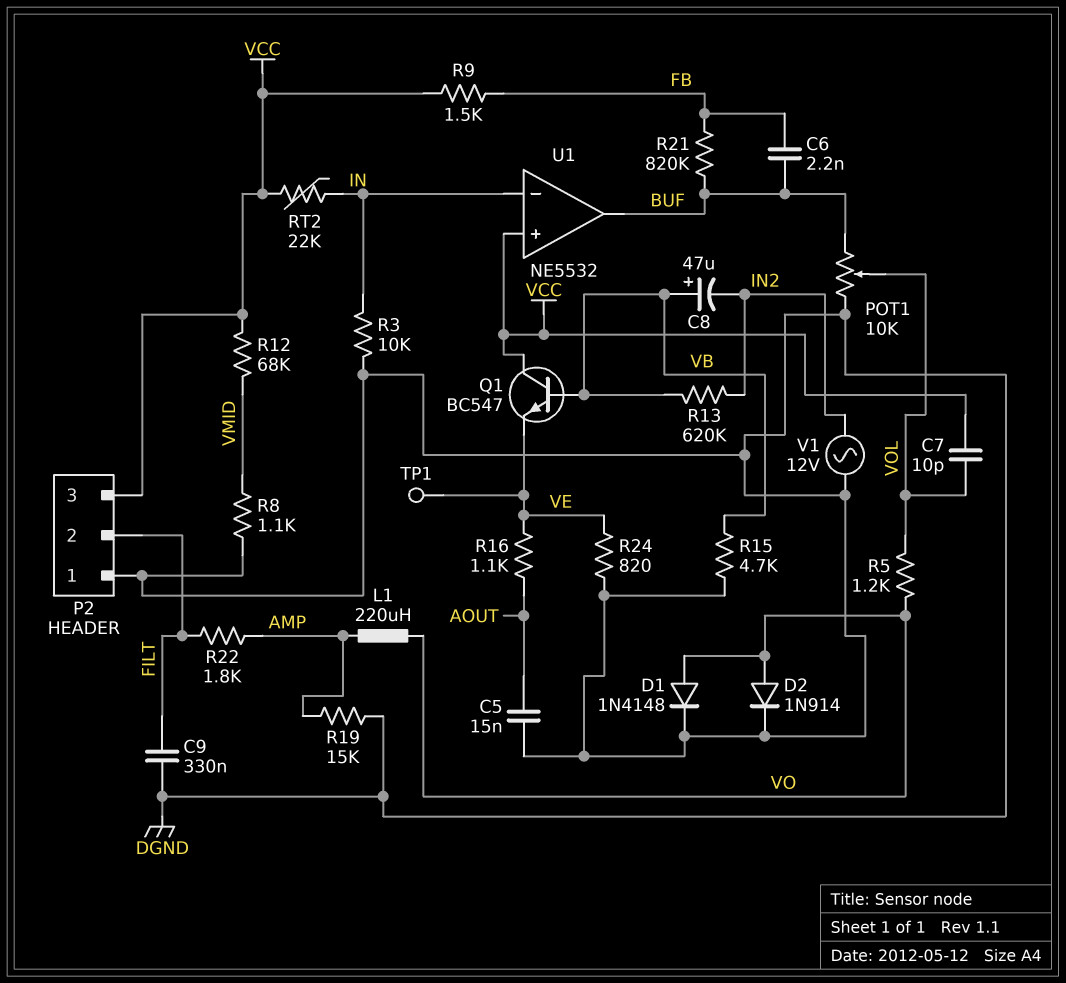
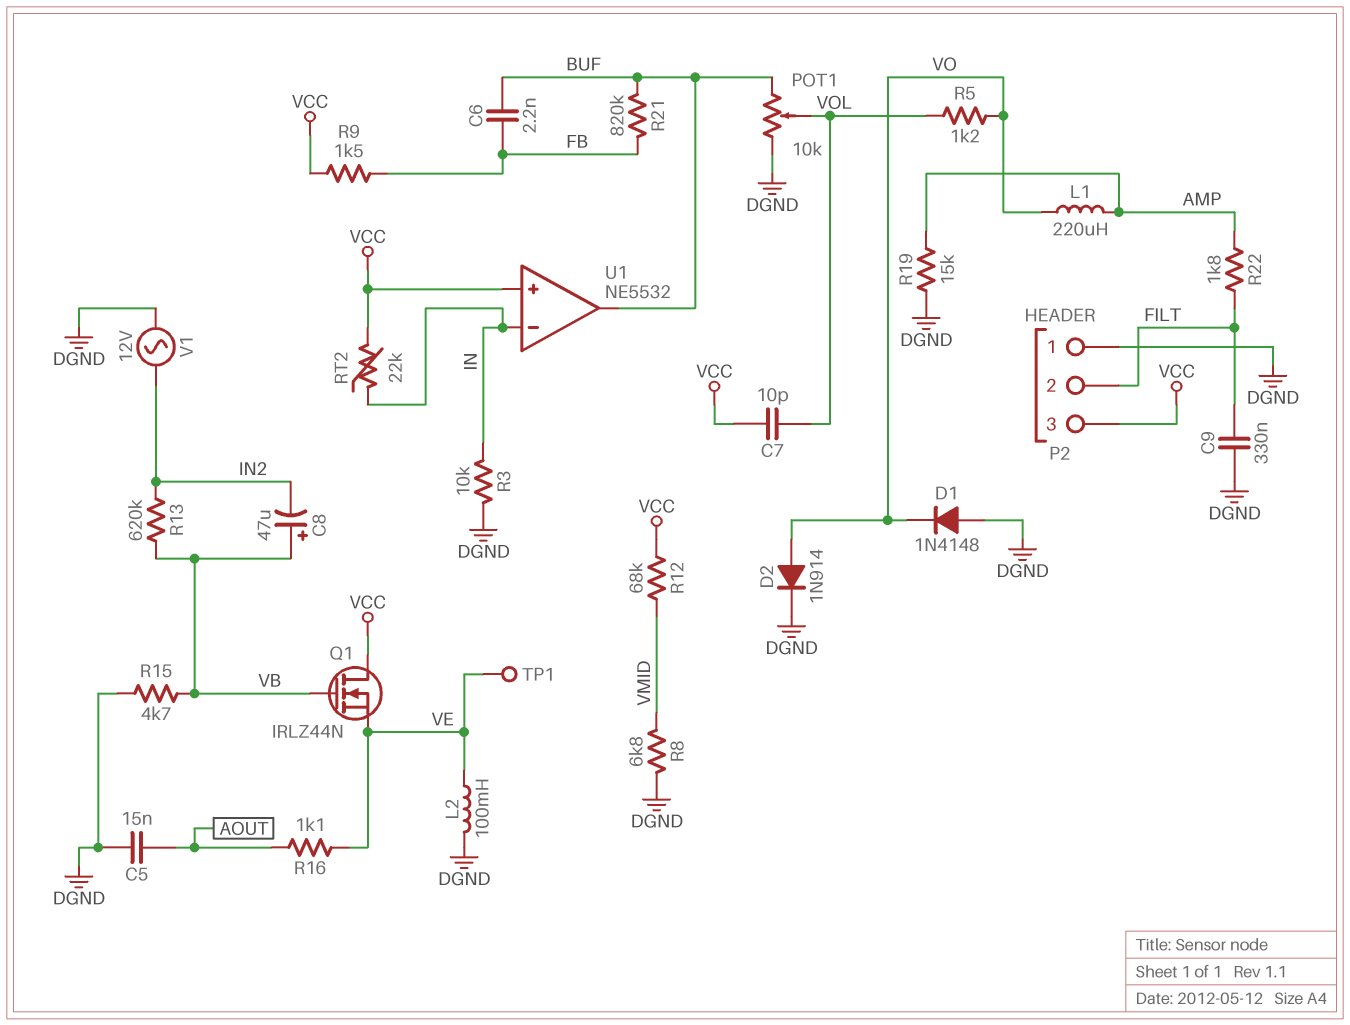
D1: diode 1N4148 (A VO, K DGND) -> diode 1N4148 (A DGND, K VO)
L2: none -> 100mH (DGND, VE)
Q1: NPN BC547 (B VB, C VCC, E VE) -> NMOS IRLZ44N (G VB, D VCC, S VE)
R8: 1.1k (DGND, VMID) -> 6.8k (DGND, VMID)
R24: 820 (DGND, VE) -> none

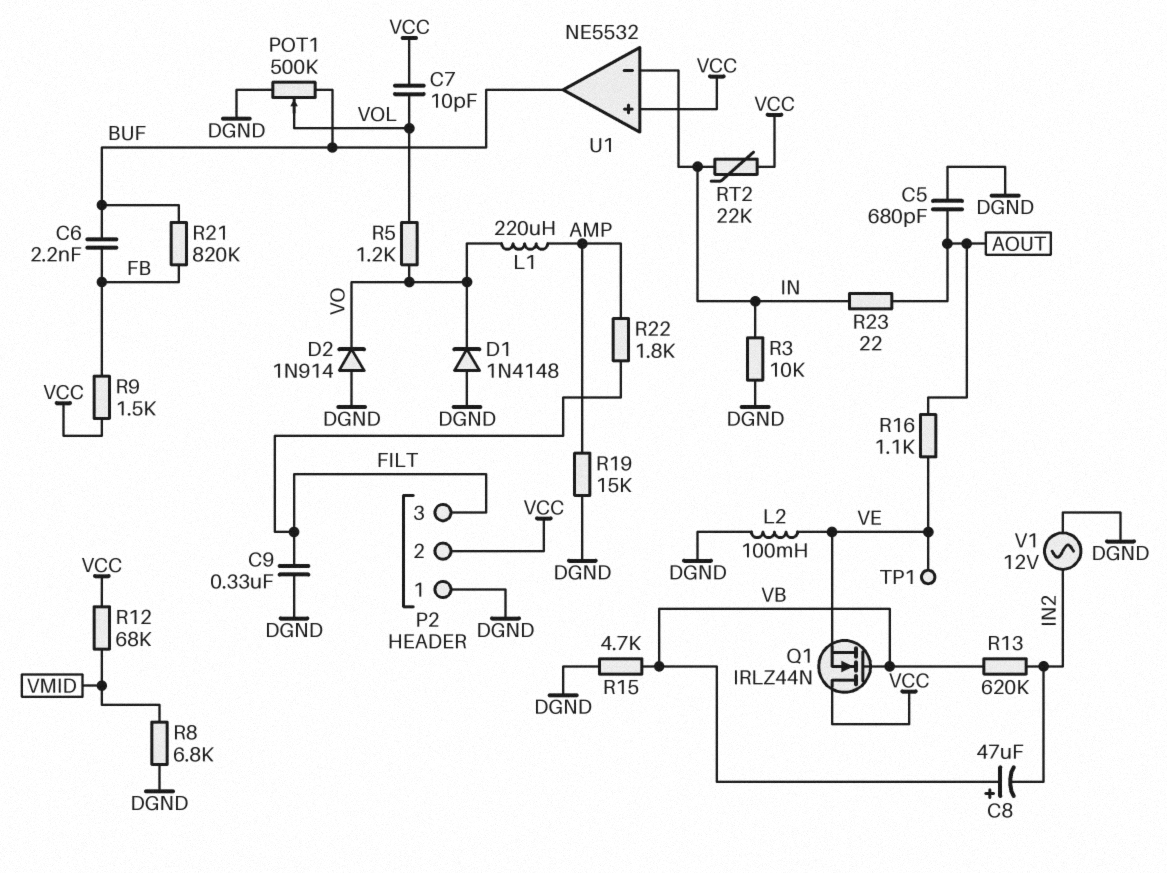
C5: 15nF (AOUT, DGND) -> 680pF (AOUT, DGND)
D2: diode 1N914 (A VO, K DGND) -> diode 1N914 (A DGND, K VO)
P2 pin 2: FILT -> VCC
P2 pin 3: VCC -> FILT
POT1: 10k (BUF, DGND, wiper VOL) -> 500k (BUF, DGND, wiper VOL)
R23: none -> 22 (AOUT, IN)

